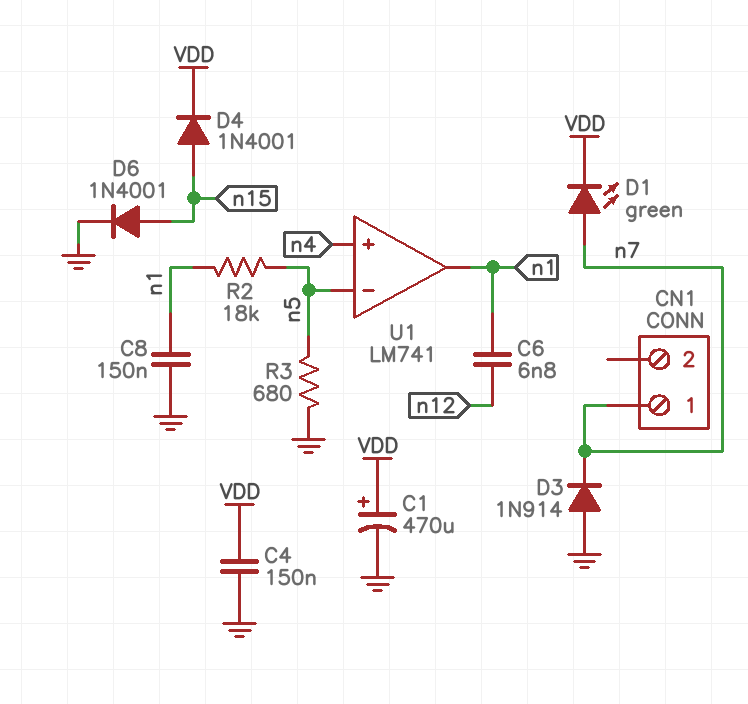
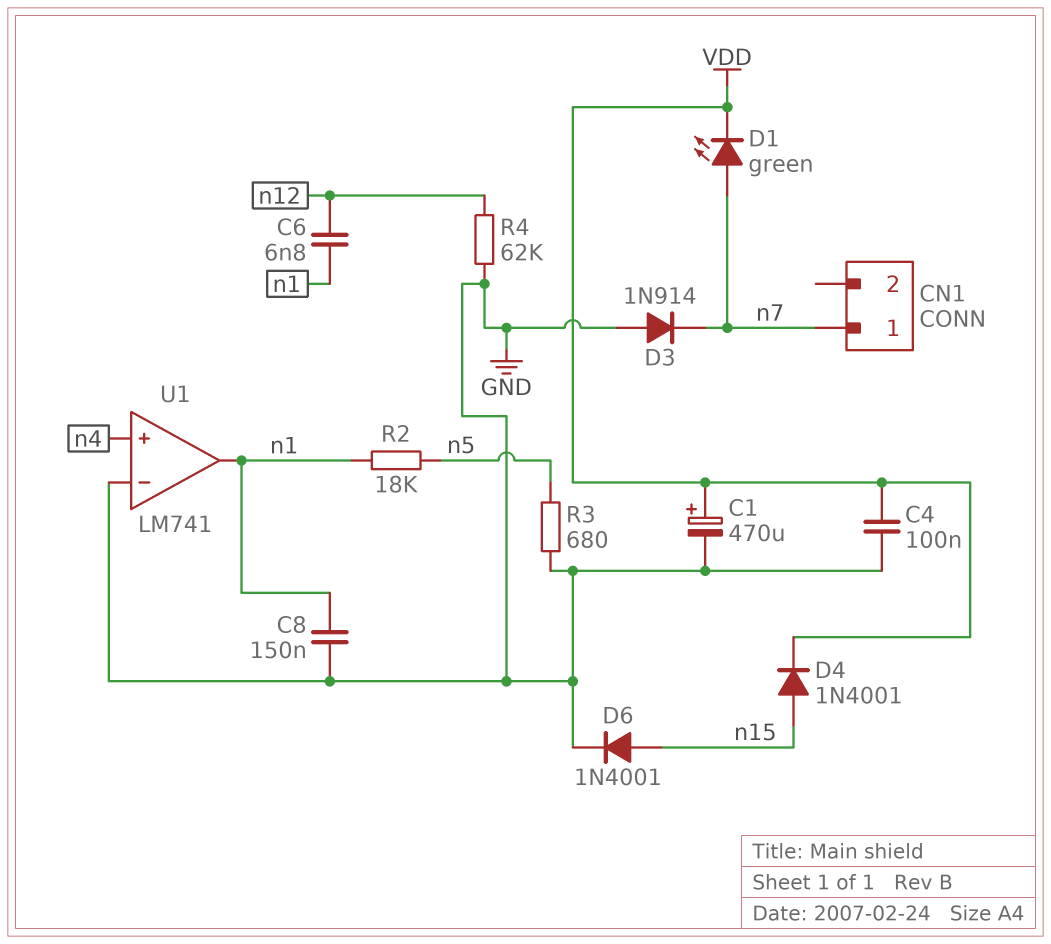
C4: 150nF (GND, VDD) -> 100nF (GND, VDD)
R4: none -> 62k (GND, n12)
U1 pin in-: n5 -> GND

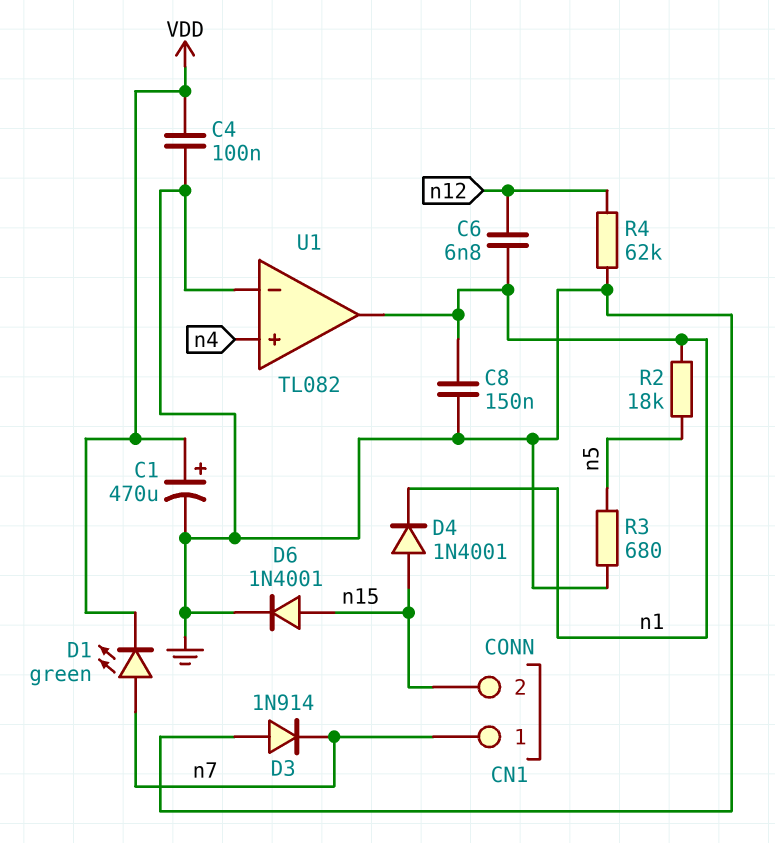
CN1 pin 2: none -> n15
D4: diode 1N4001 (A n15, K VDD) -> diode 1N4001 (A n15, K n1)
U1: LM741 -> TL082

